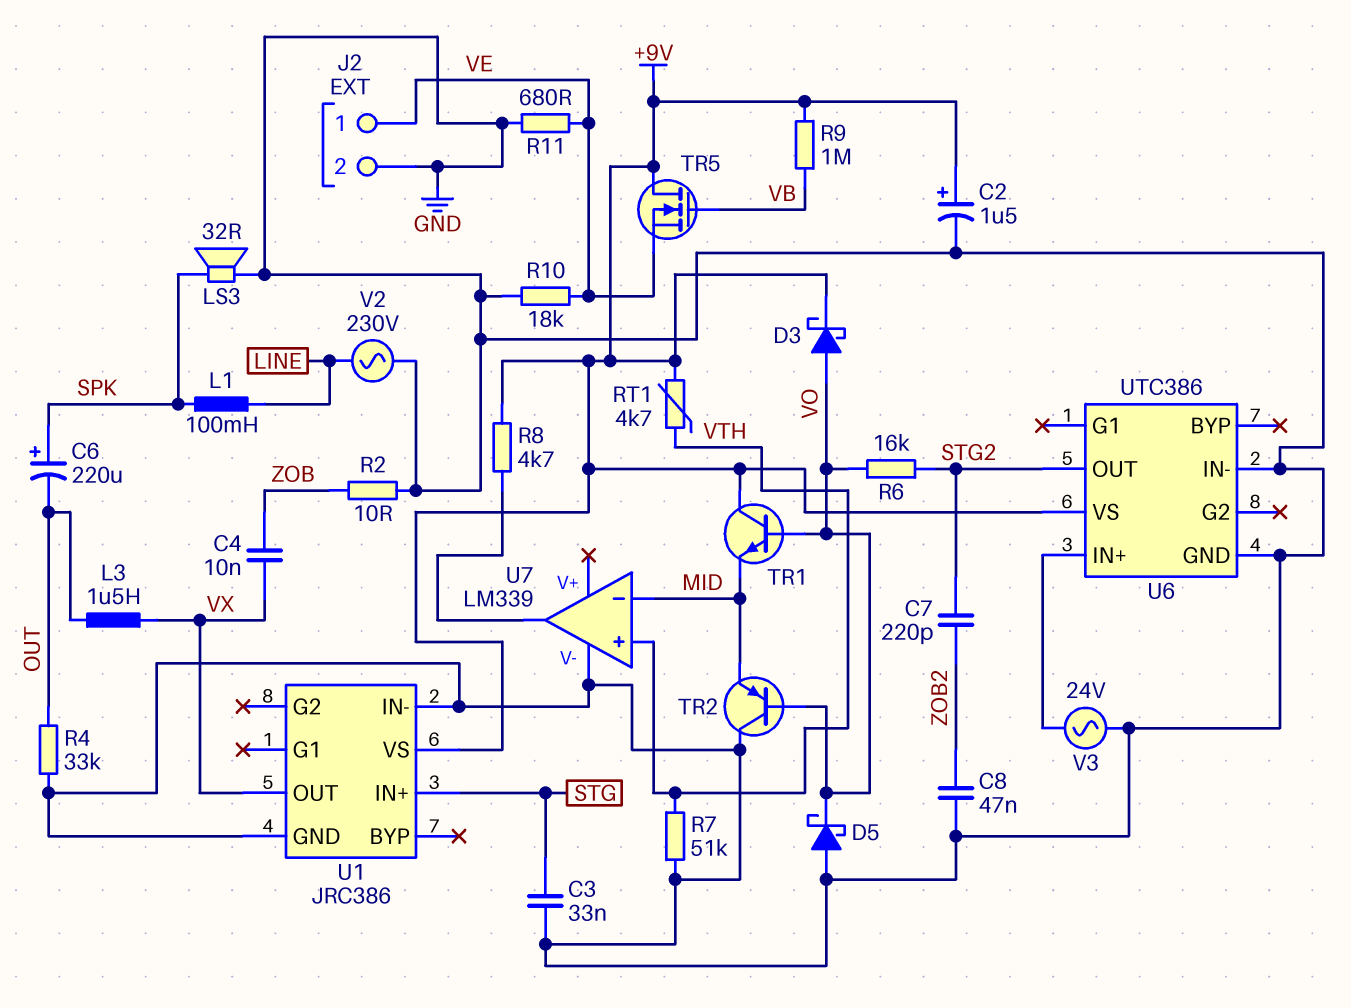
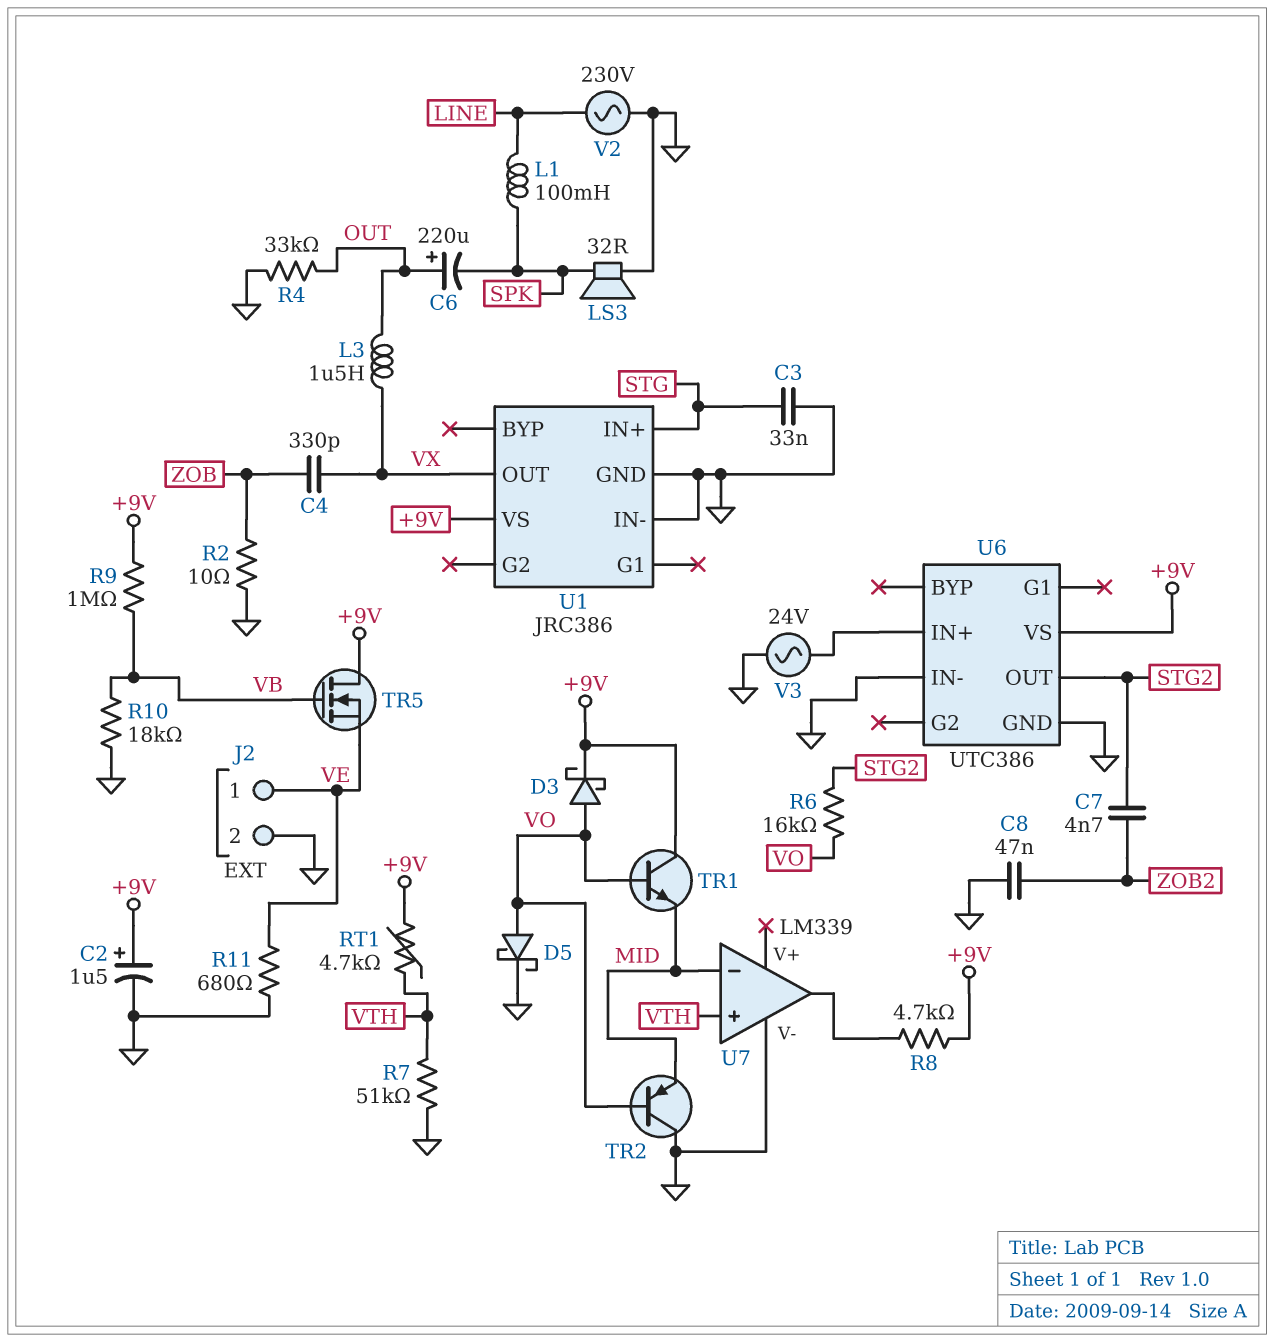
C4: 10nF (VX, ZOB) -> 330pF (VX, ZOB)
C6: 220uF (plus SPK, minus OUT) -> 220uF (plus OUT, minus SPK)
C7: 220pF (STG2, ZOB2) -> 4.7nF (STG2, ZOB2)
D5: schottky (A GND, K VO) -> schottky (A VO, K GND)
R10: 18k (GND, VE) -> 18k (GND, VB)

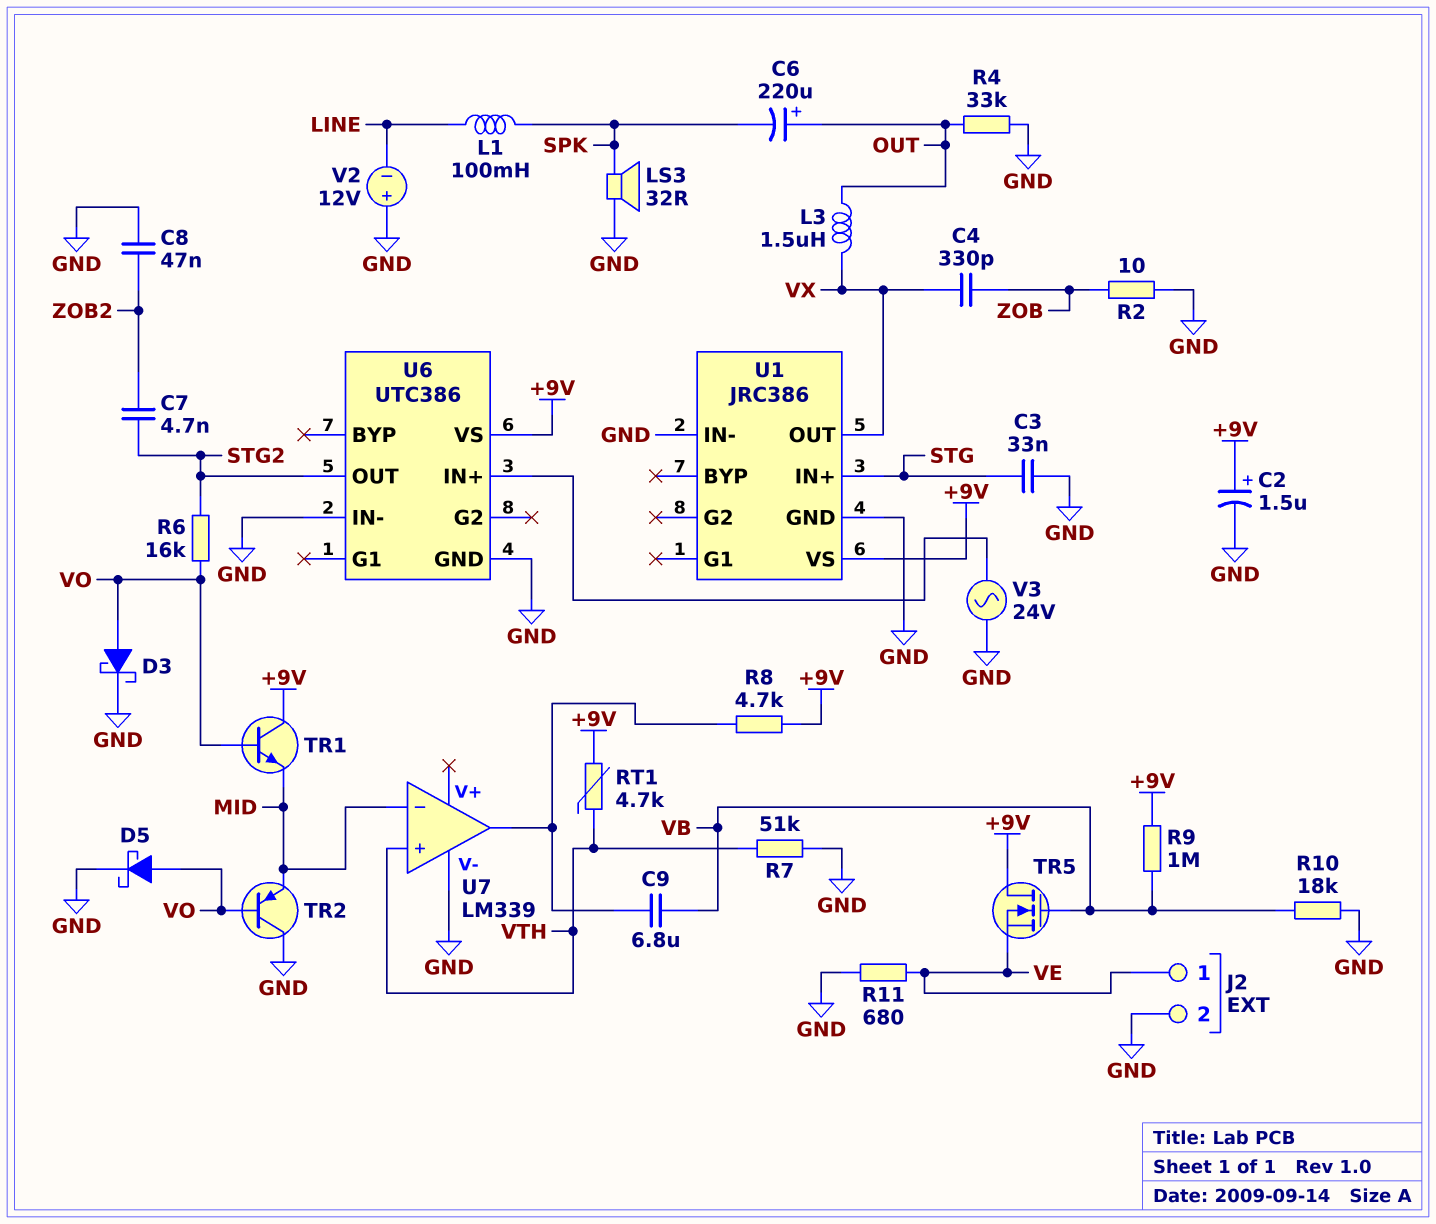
C9: none -> 6.8uF (U7/out, VB)
D3: schottky (A VO, K +9V) -> schottky (A VO, K GND)
V2: AC 230V (GND, LINE) -> 12V (plus GND, minus LINE)

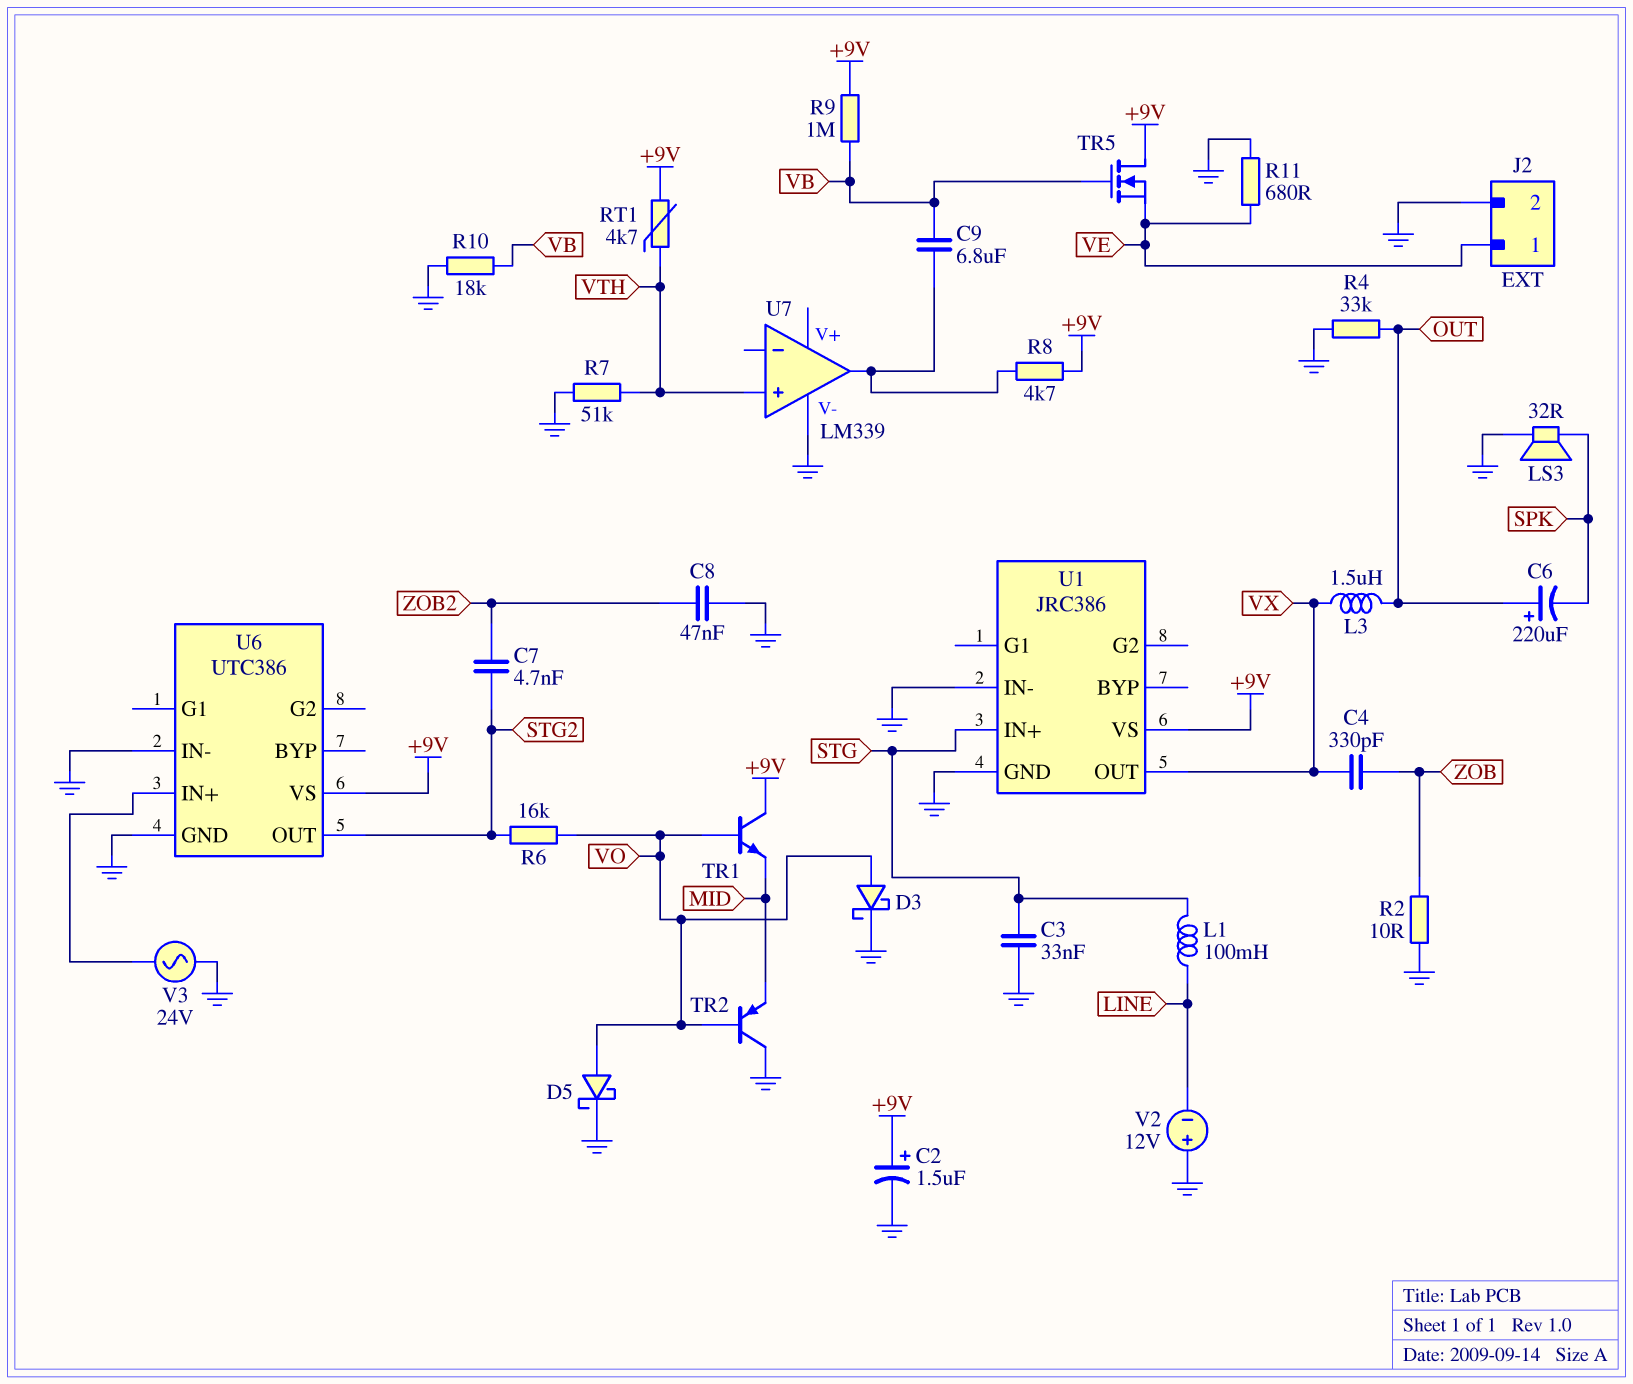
L1: 100mH (LINE, SPK) -> 100mH (LINE, STG)
U7 pin in-: MID -> none

